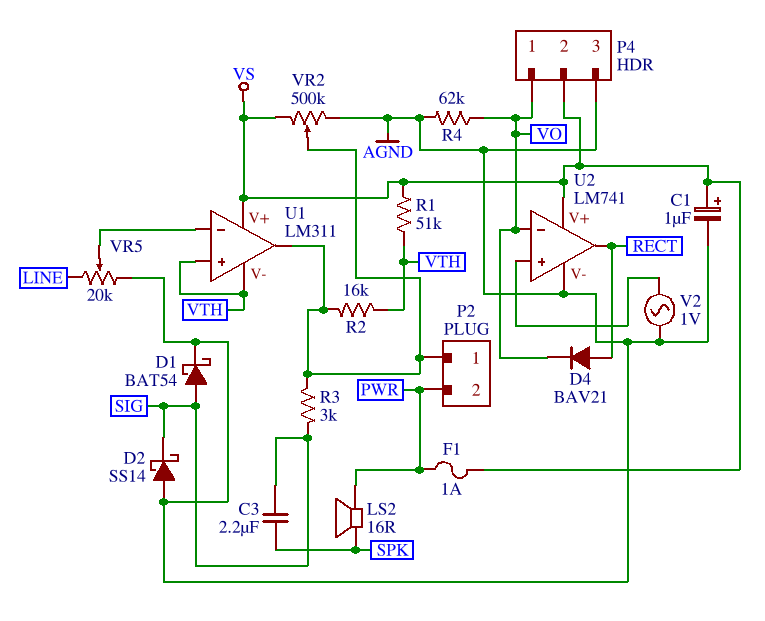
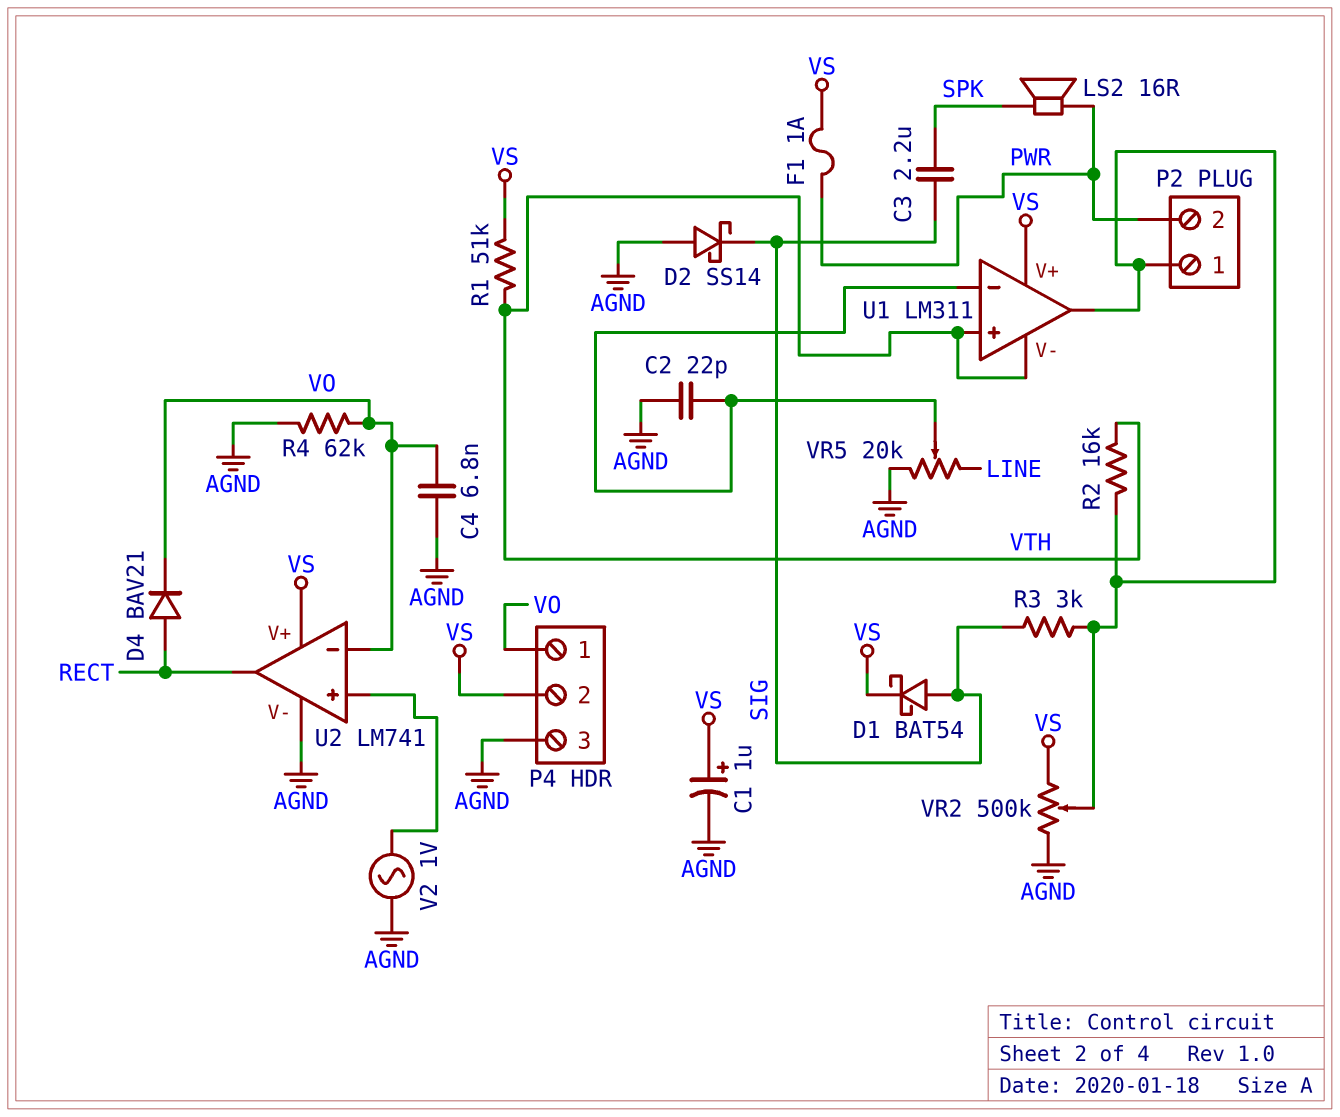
C2: none -> 22pF (AGND, U1/in-)
C4: none -> 6.8nF (AGND, VO)
D1: schottky BAT54 (A SIG, K AGND) -> schottky BAT54 (A SIG, K VS)

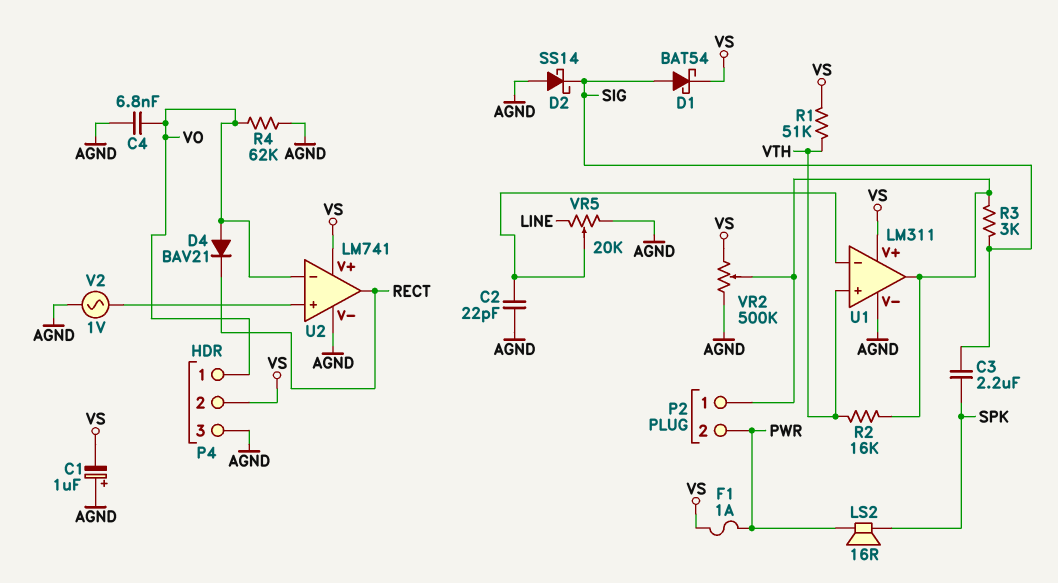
C1: 1uF (plus VS, minus AGND) -> 1uF (plus AGND, minus VS)
D4: diode BAV21 (A RECT, K VO) -> diode BAV21 (A VO, K RECT)
U1 pin V-: VTH -> AGND

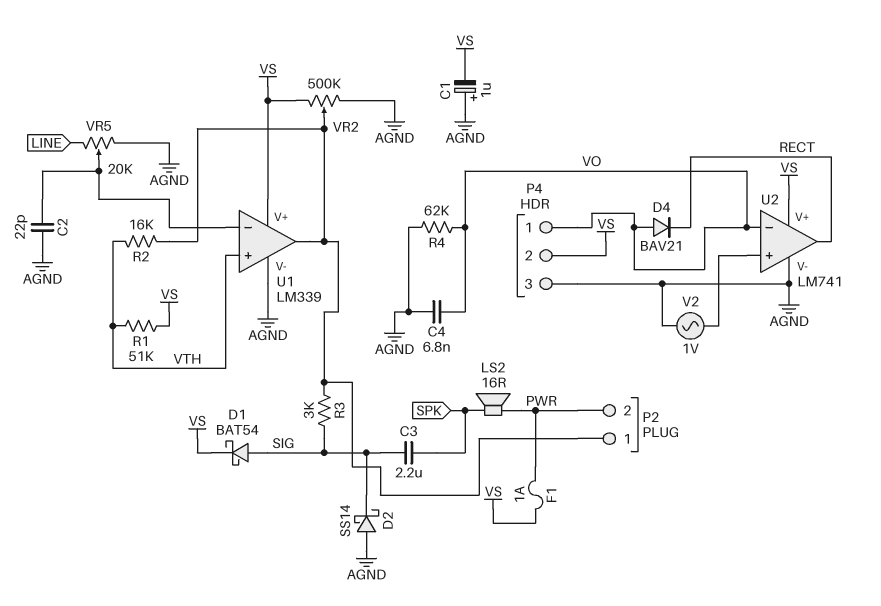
U1: LM311 -> LM339

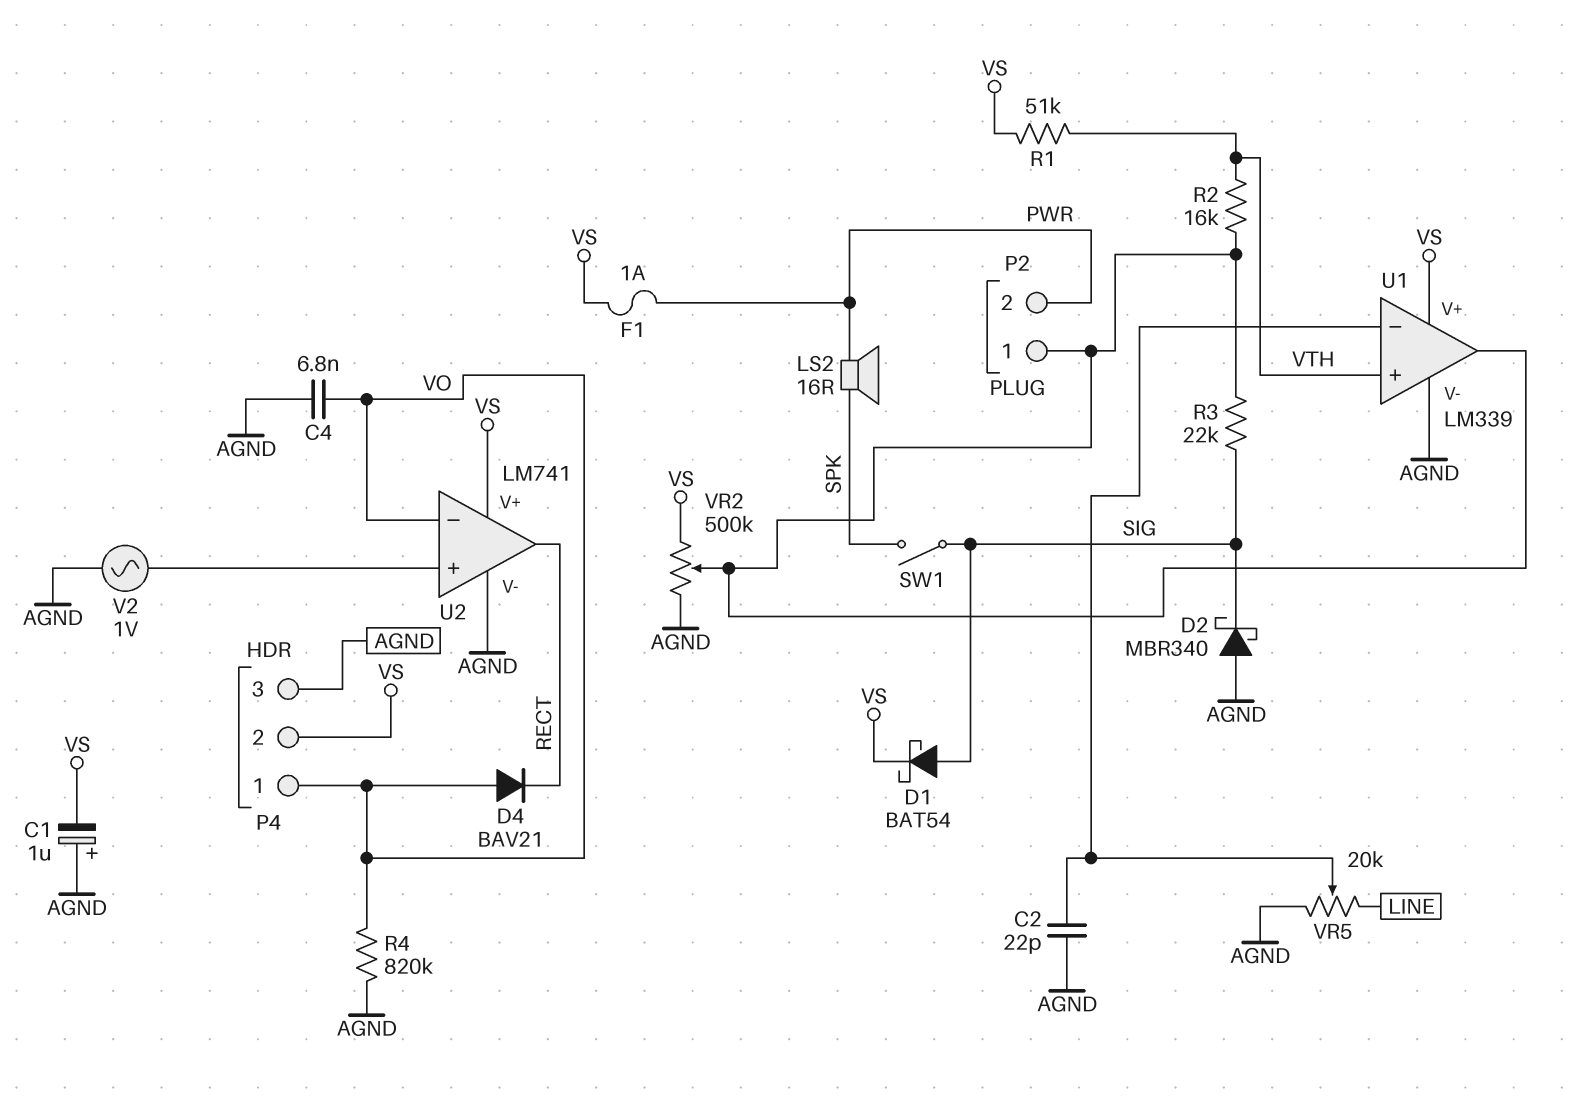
C3: 2.2uF (SIG, SPK) -> none
D2: schottky SS14 (A AGND, K SIG) -> schottky MBR340 (A AGND, K SIG)
R3: 3k (P2/1, SIG) -> 22k (P2/1, SIG)
R4: 62k (AGND, VO) -> 820k (AGND, VO)
SW1: none -> switch (SIG, SPK)

